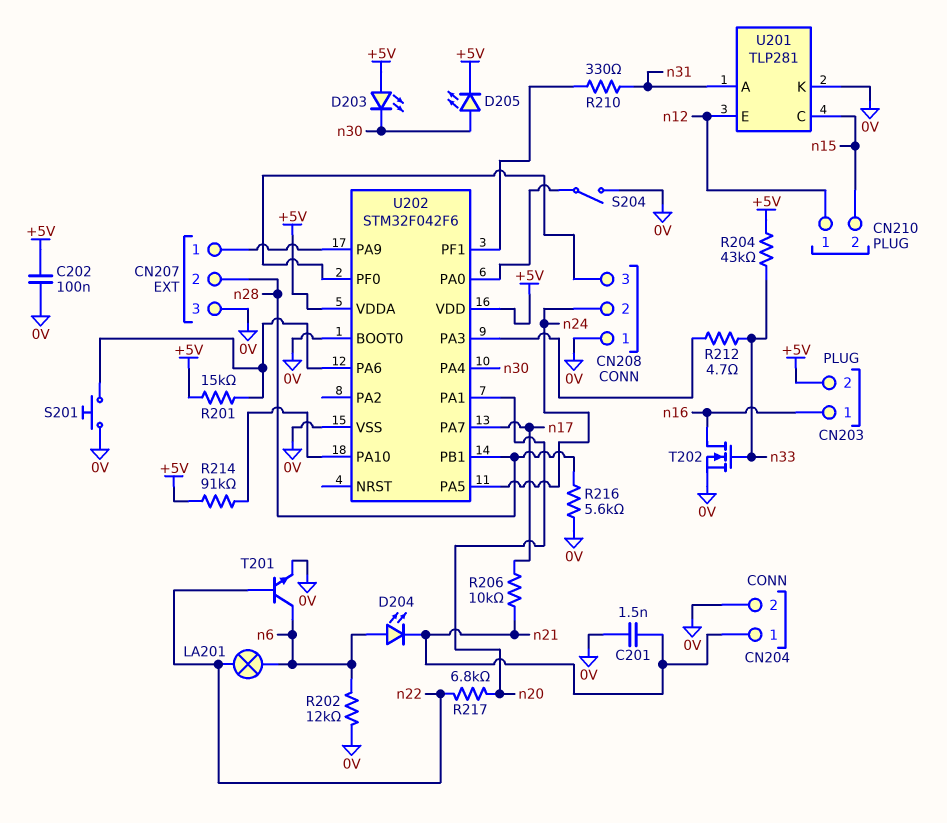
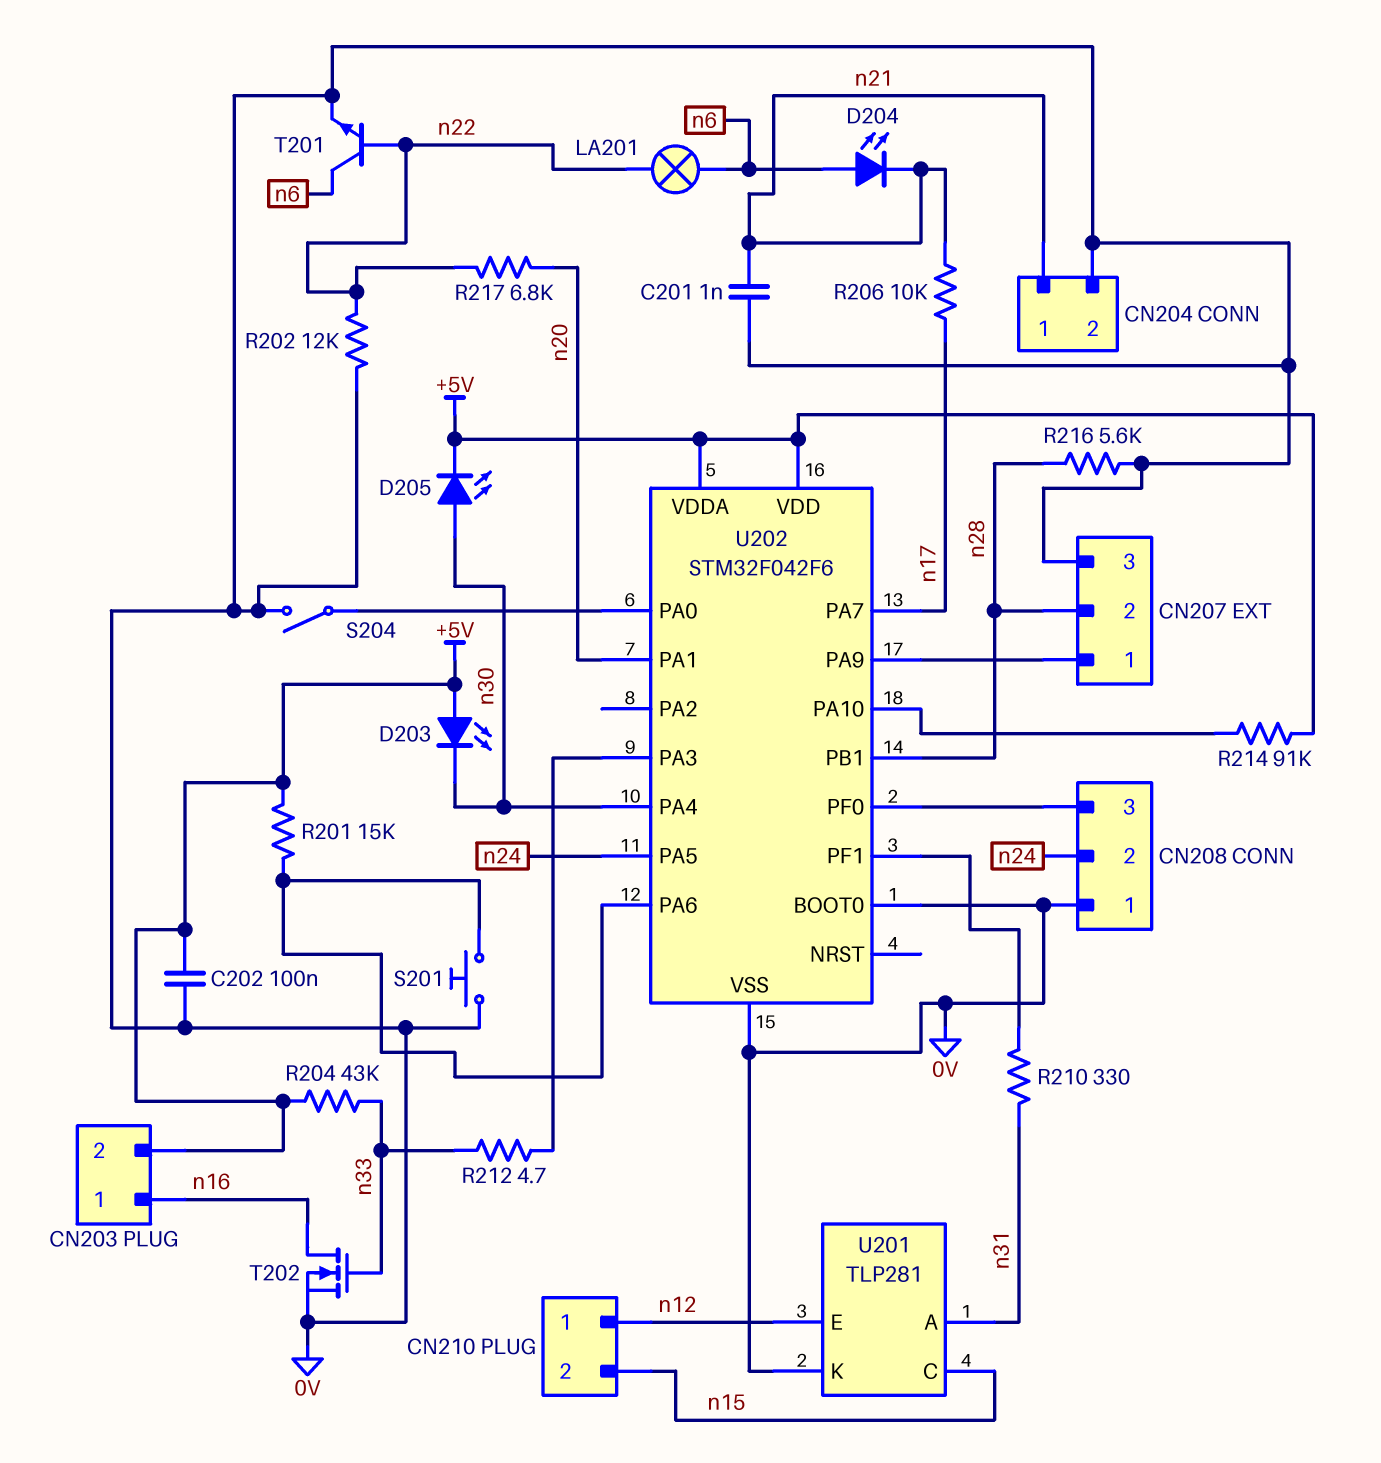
C201: 1.5nF (0V, n21) -> 1nF (0V, n21)
R202: 12k (0V, n6) -> 12k (0V, n22)

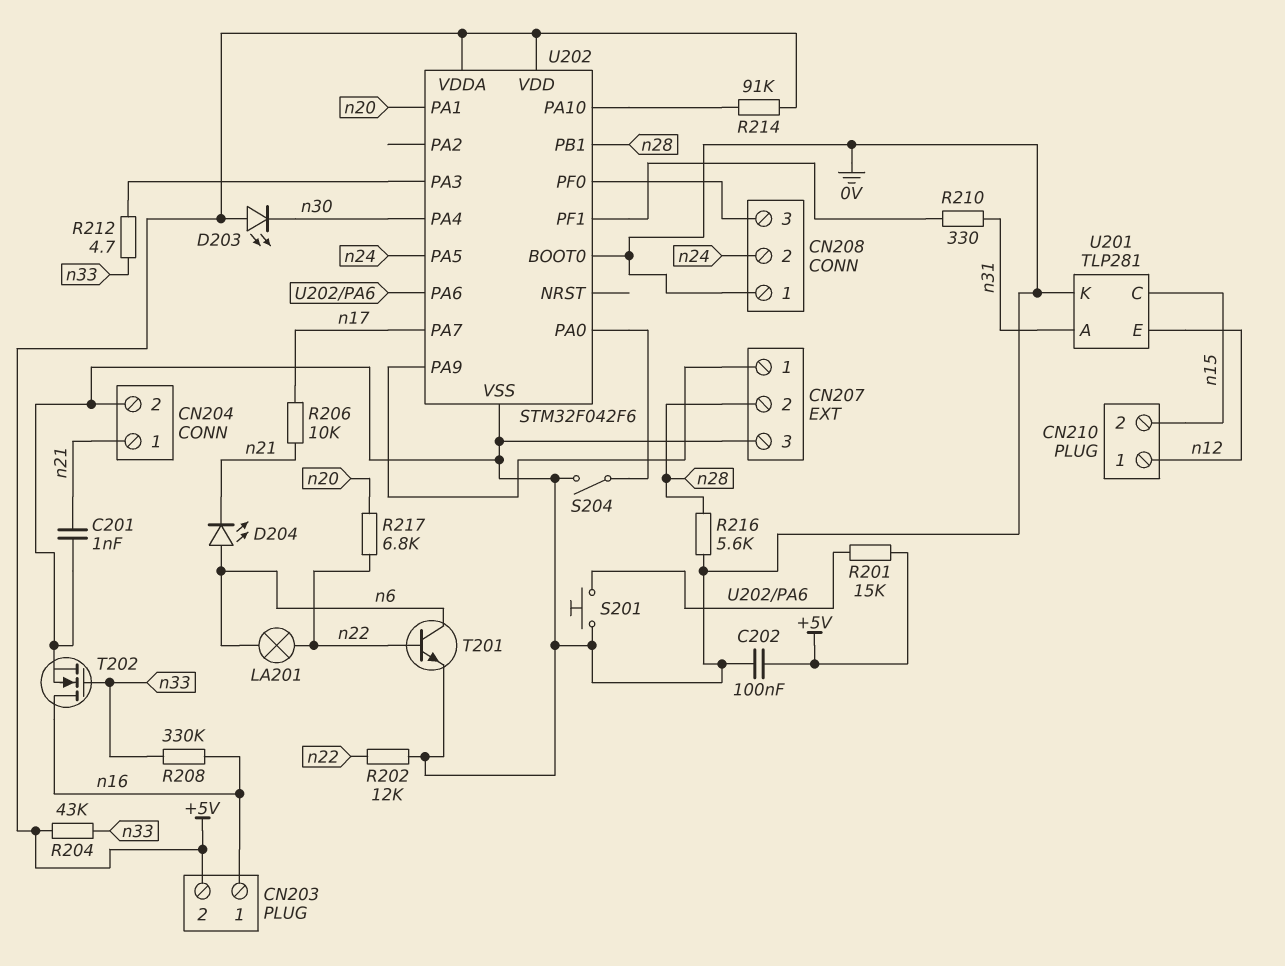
D205: LED (A n30, K +5V) -> none
R208: none -> 330k (n16, n33)

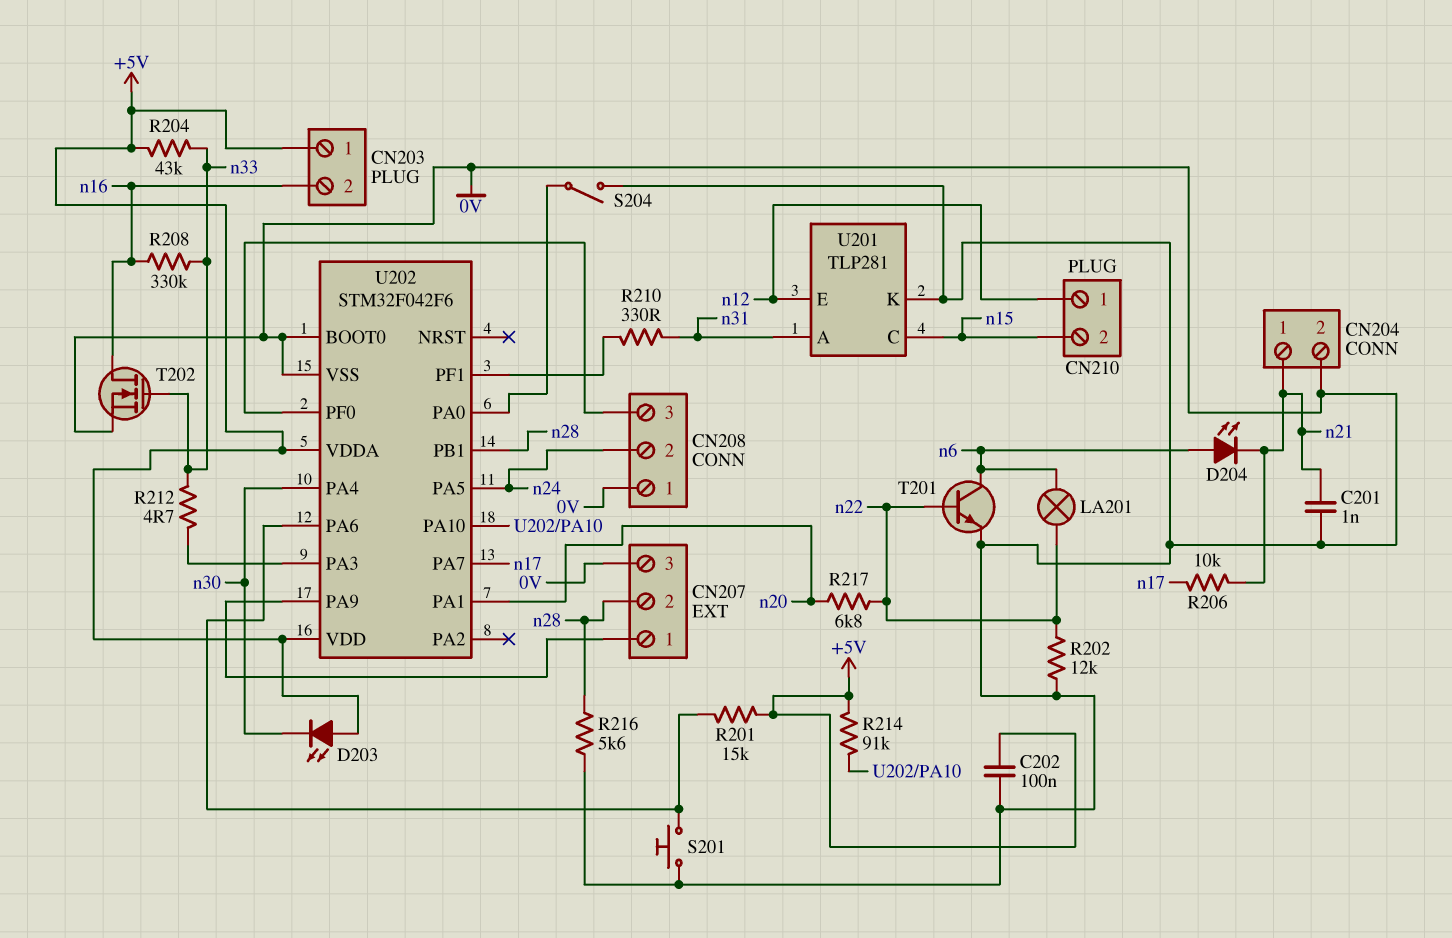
CN203 pin 1: n16 -> +5V
CN203 pin 2: +5V -> n16

